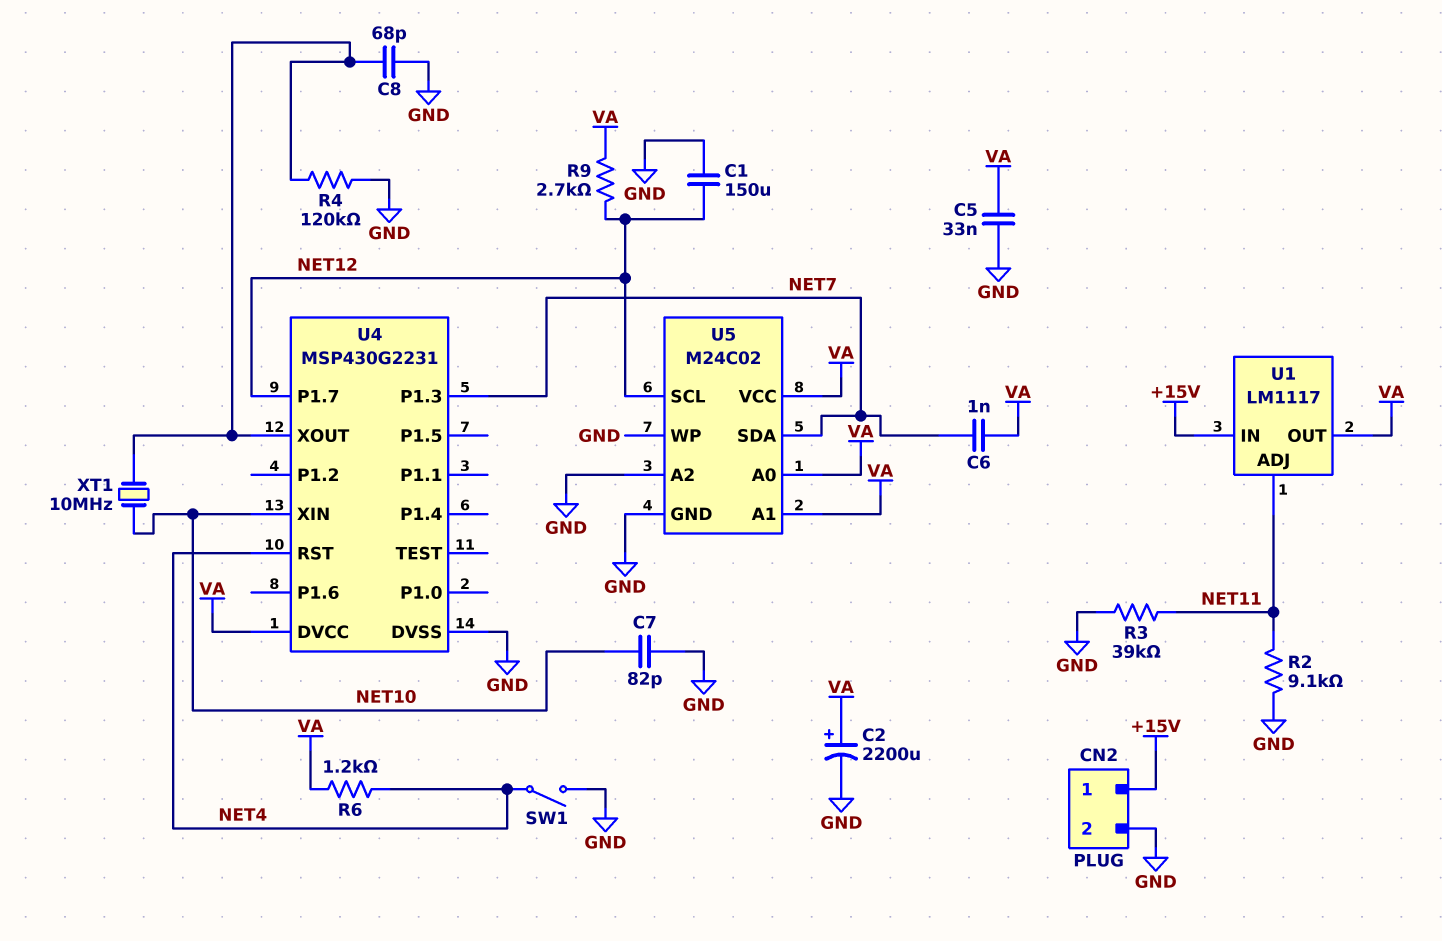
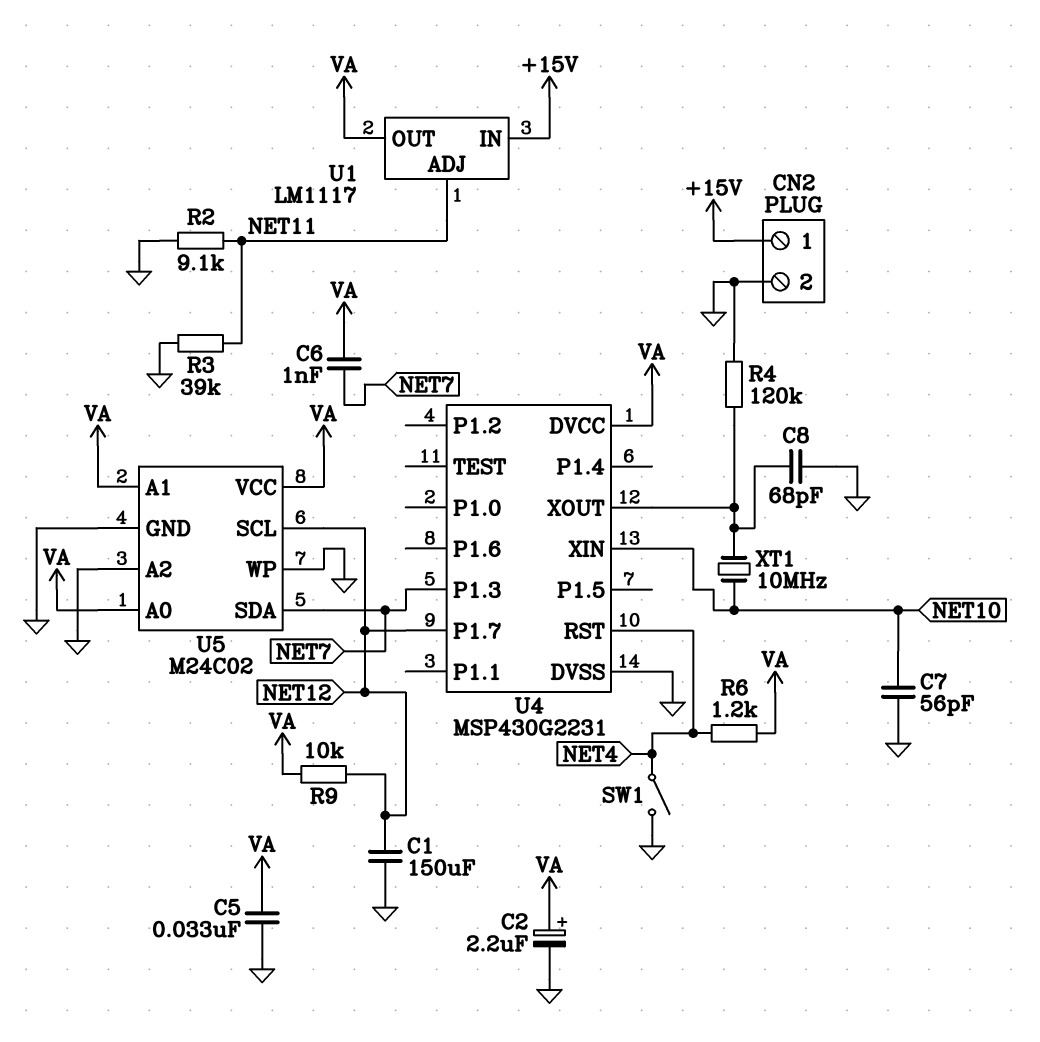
C2: 2200uF (plus VA, minus GND) -> 2.2uF (plus VA, minus GND)
C7: 82pF (GND, NET10) -> 56pF (GND, NET10)
R9: 2.7k (NET12, VA) -> 10k (NET12, VA)

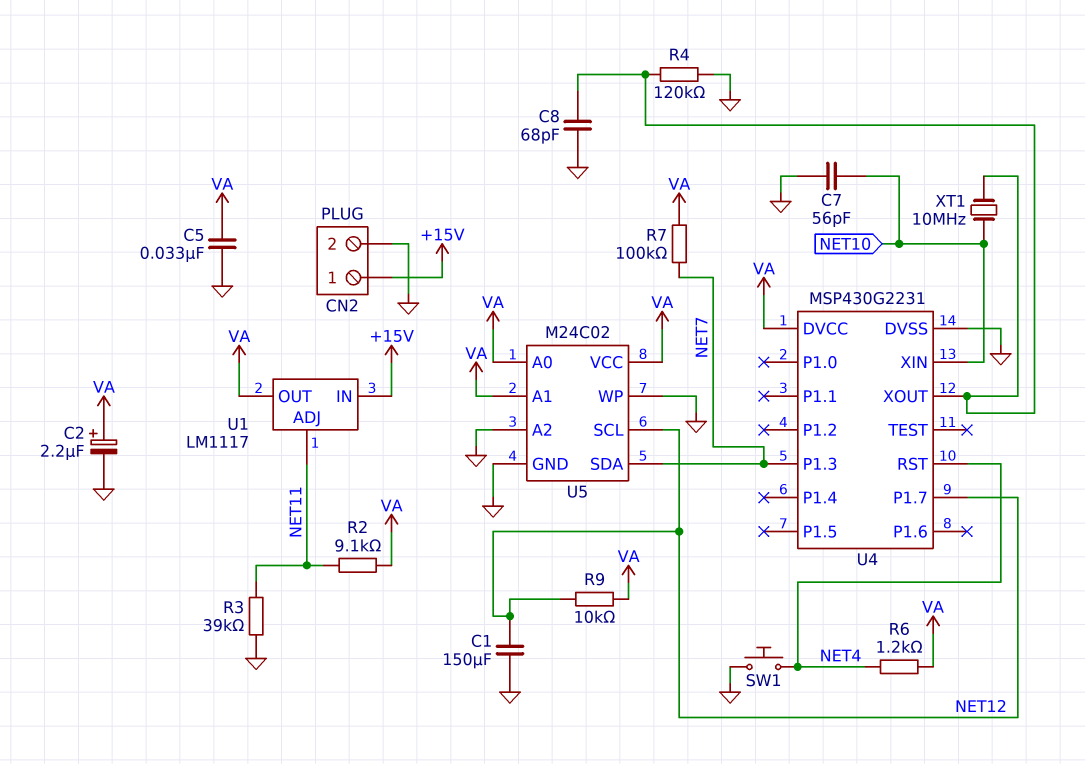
C6: 1nF (NET7, VA) -> none
R2: 9.1k (GND, NET11) -> 9.1k (NET11, VA)
R7: none -> 100k (NET7, VA)
SW1: switch (GND, NET4) -> button (GND, NET4)

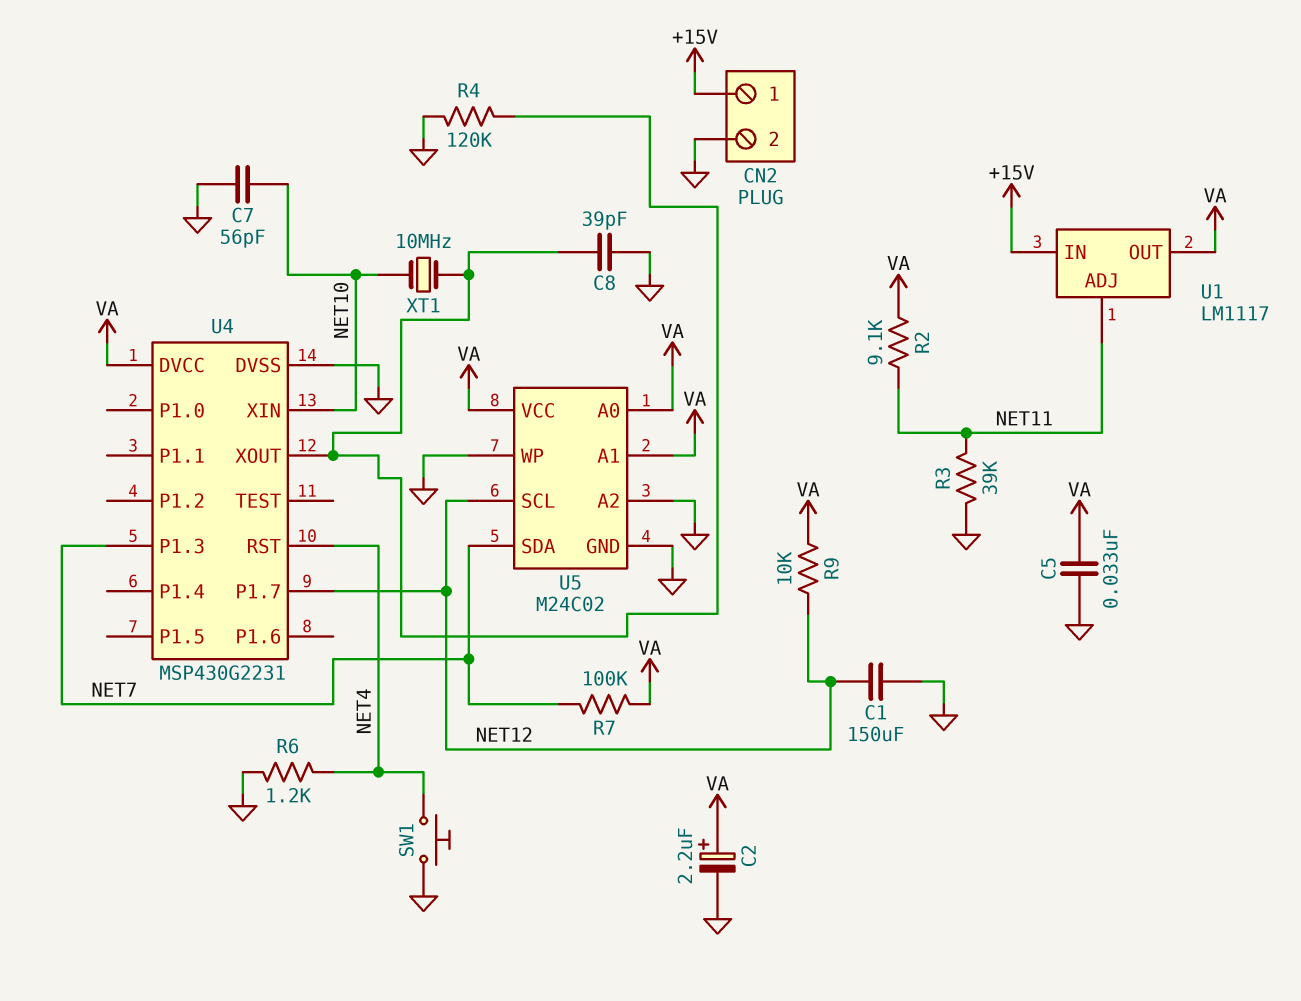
C8: 68pF (GND, U4/XOUT) -> 39pF (GND, U4/XOUT)
R6: 1.2k (NET4, VA) -> 1.2k (GND, NET4)

